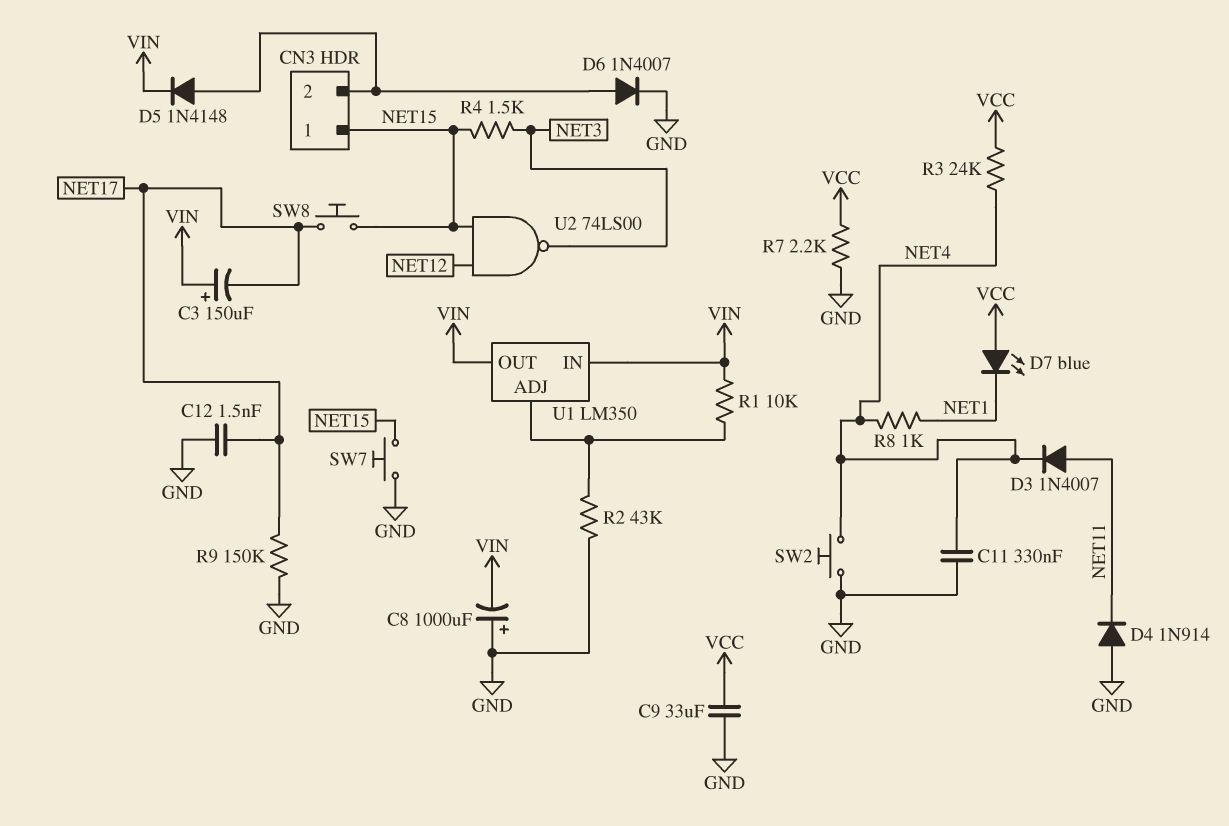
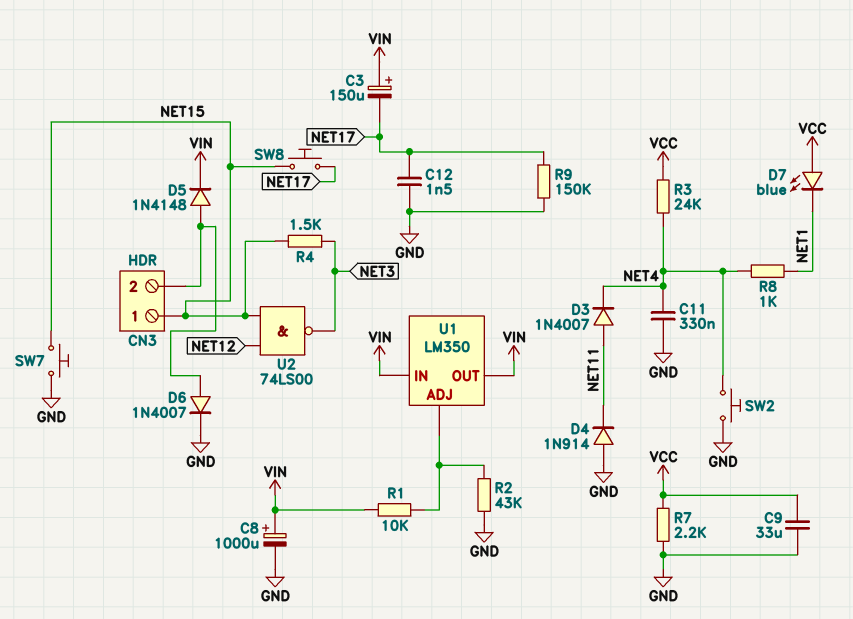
C8: 1000uF (plus GND, minus VIN) -> 1000uF (plus VIN, minus GND)

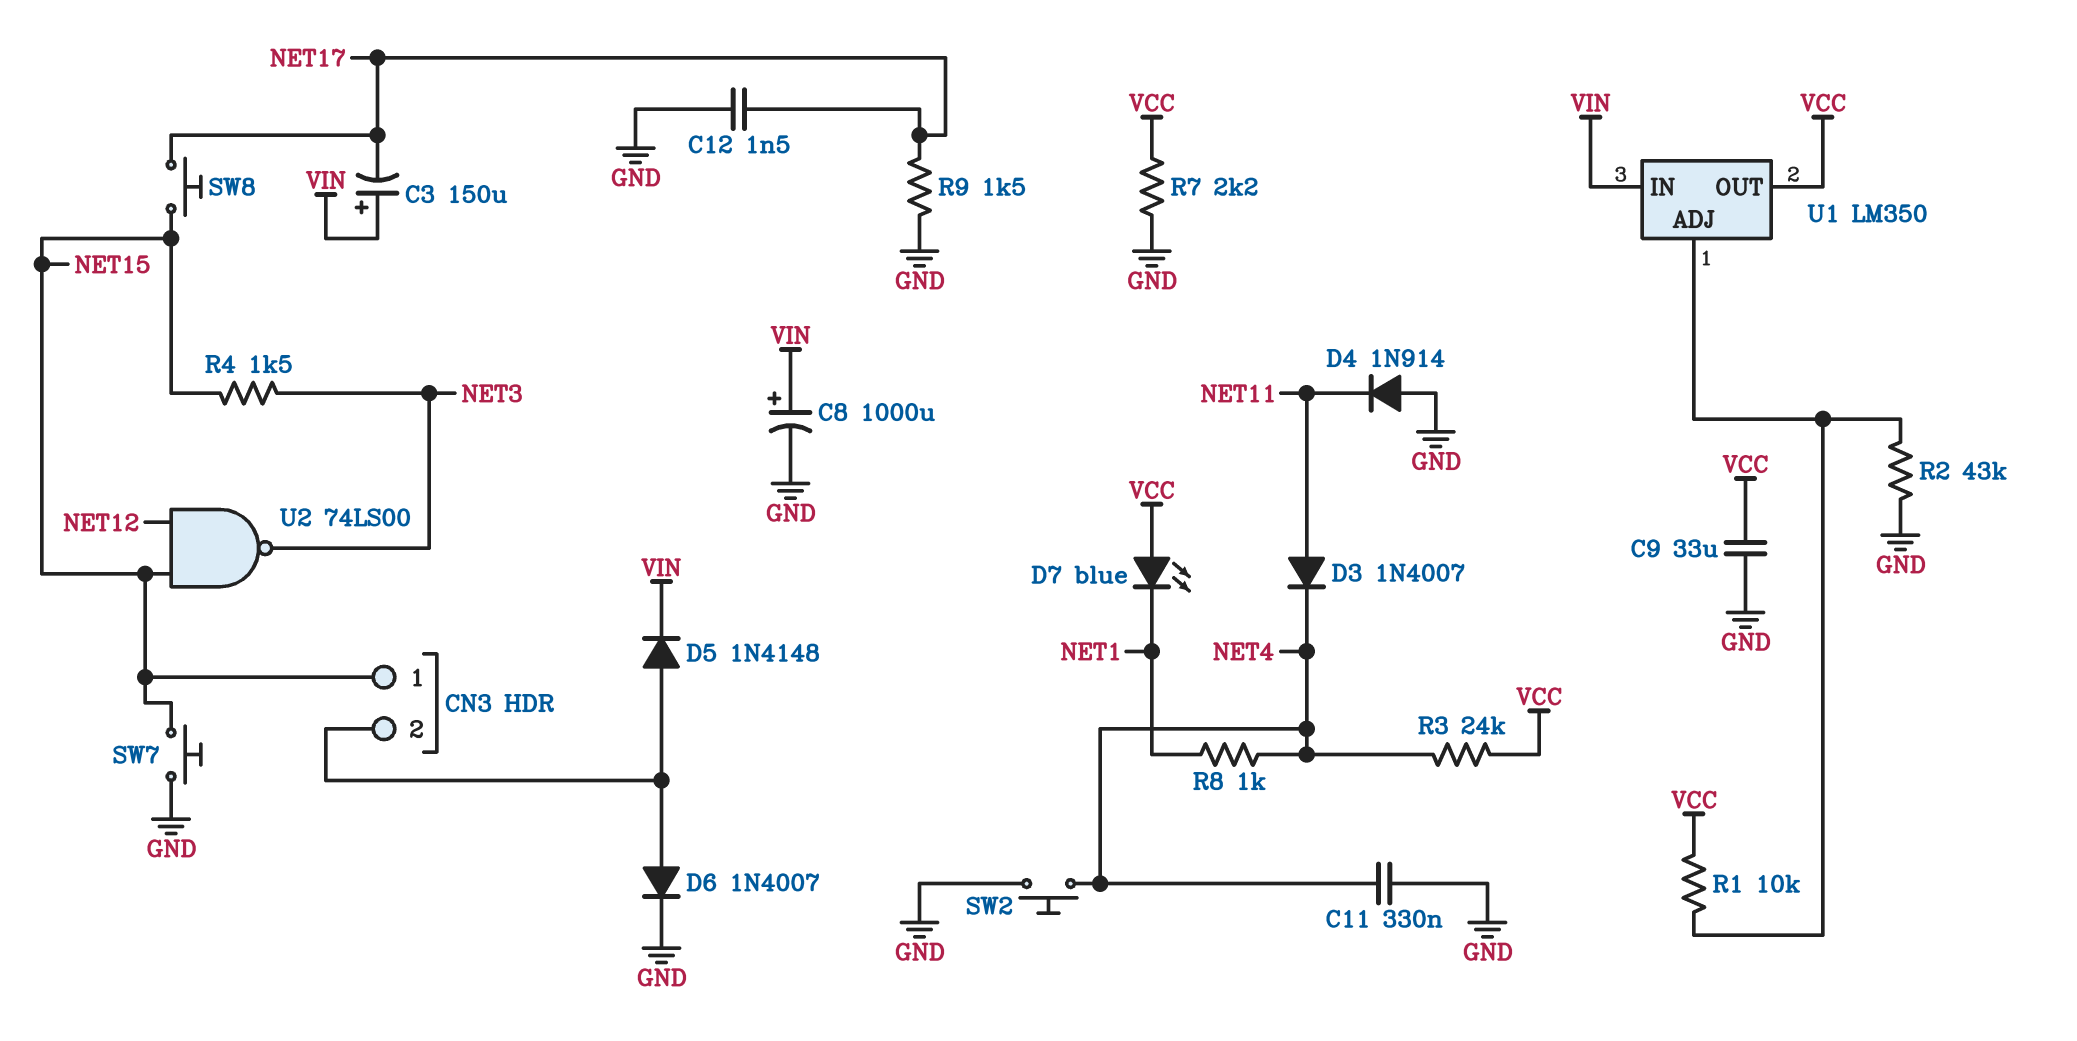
R1: 10k (U1/ADJ, VIN) -> 10k (U1/ADJ, VCC)
R9: 150k (GND, NET17) -> 1.5k (GND, NET17)
U1 pin OUT: VIN -> VCC

